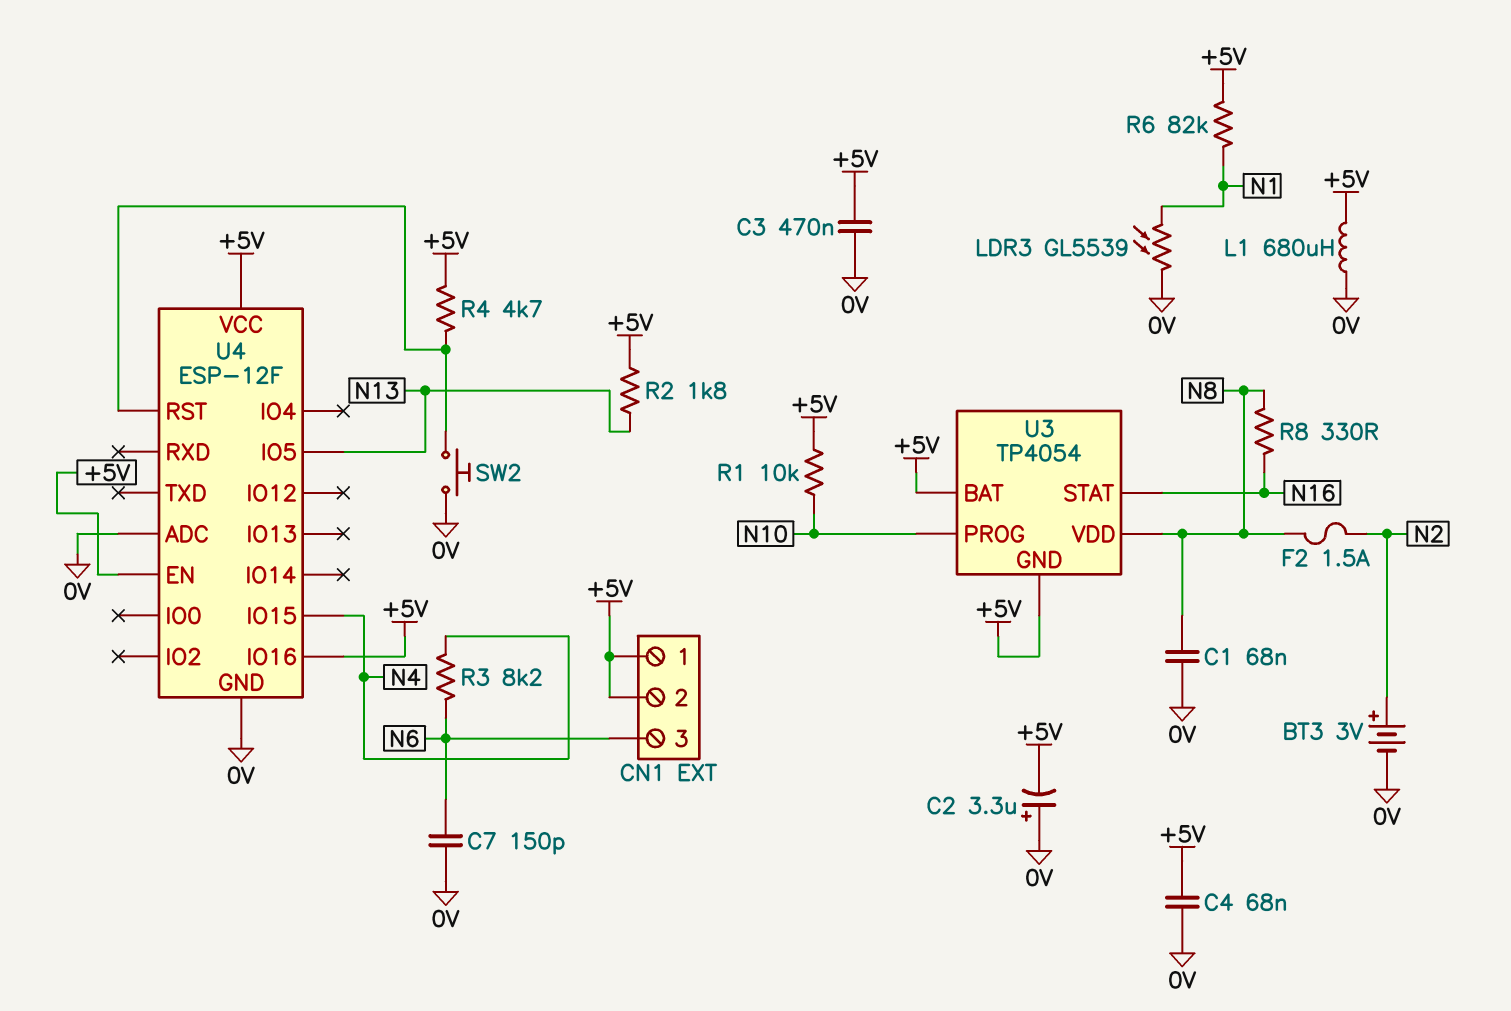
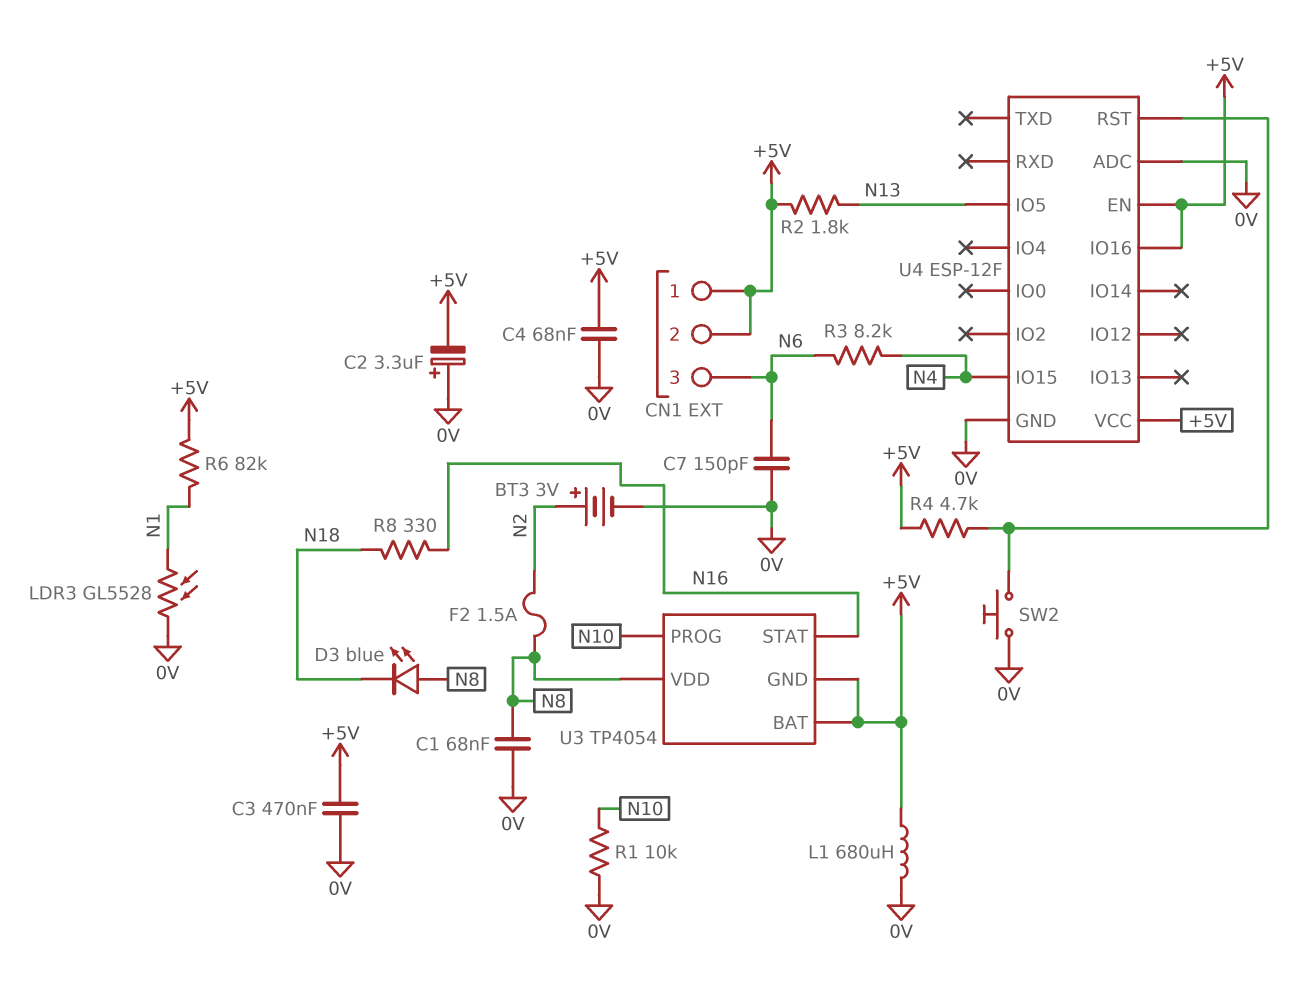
D3: none -> LED blue (A N8, K N18)
LDR3: GL5539 (0V, N1) -> GL5528 (0V, N1)
R1: 10k (+5V, N10) -> 10k (0V, N10)
R8: 330 (N8, N16) -> 330 (N16, N18)

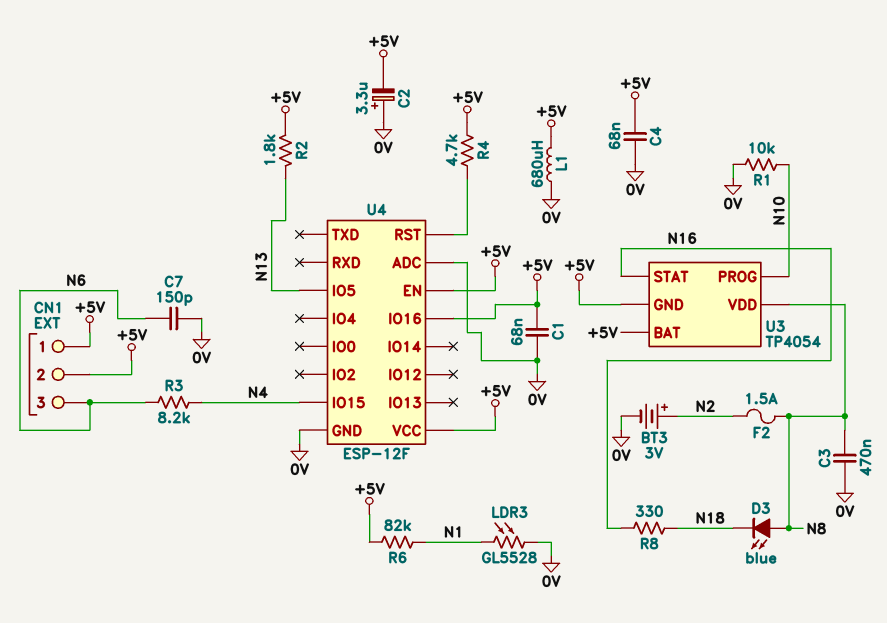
C1: 68nF (0V, N8) -> 68nF (+5V, 0V)
C3: 470nF (+5V, 0V) -> 470nF (0V, N8)
SW2: button (0V, U4/RST) -> none

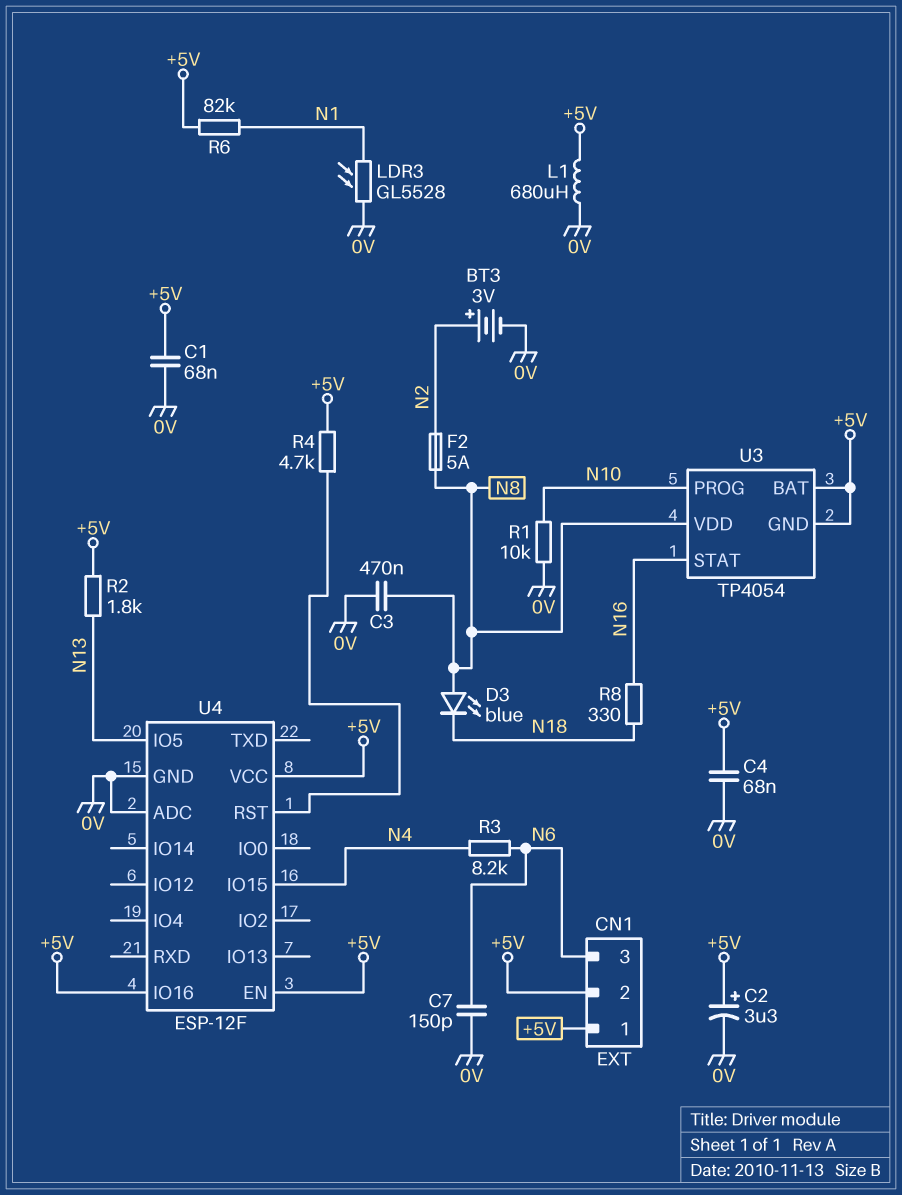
C2: 3.3uF (plus 0V, minus +5V) -> 3.3uF (plus +5V, minus 0V)
F2: 1.5A (N2, N8) -> 5A (N2, N8)

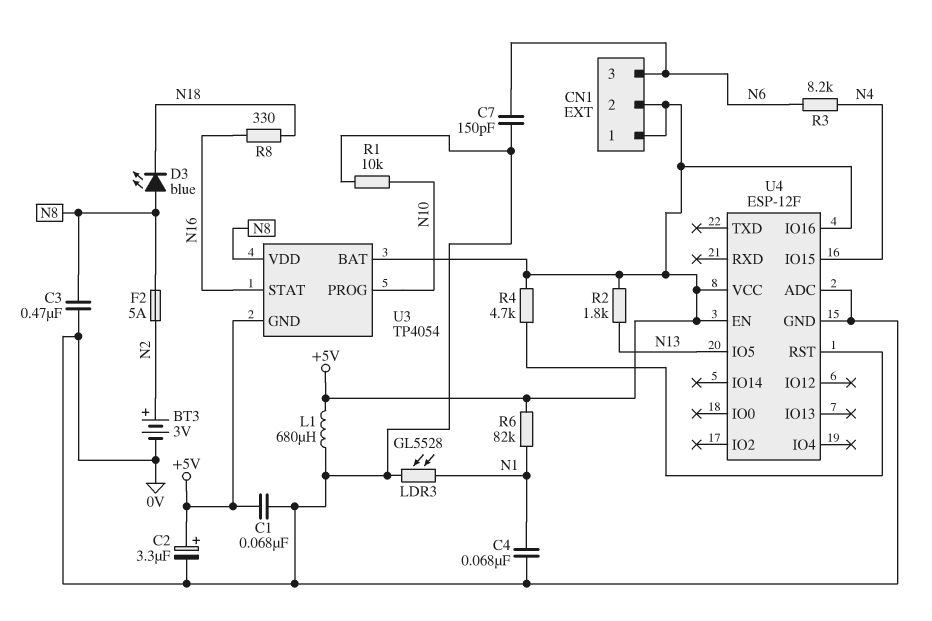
C4: 68nF (+5V, 0V) -> 68nF (0V, N1)

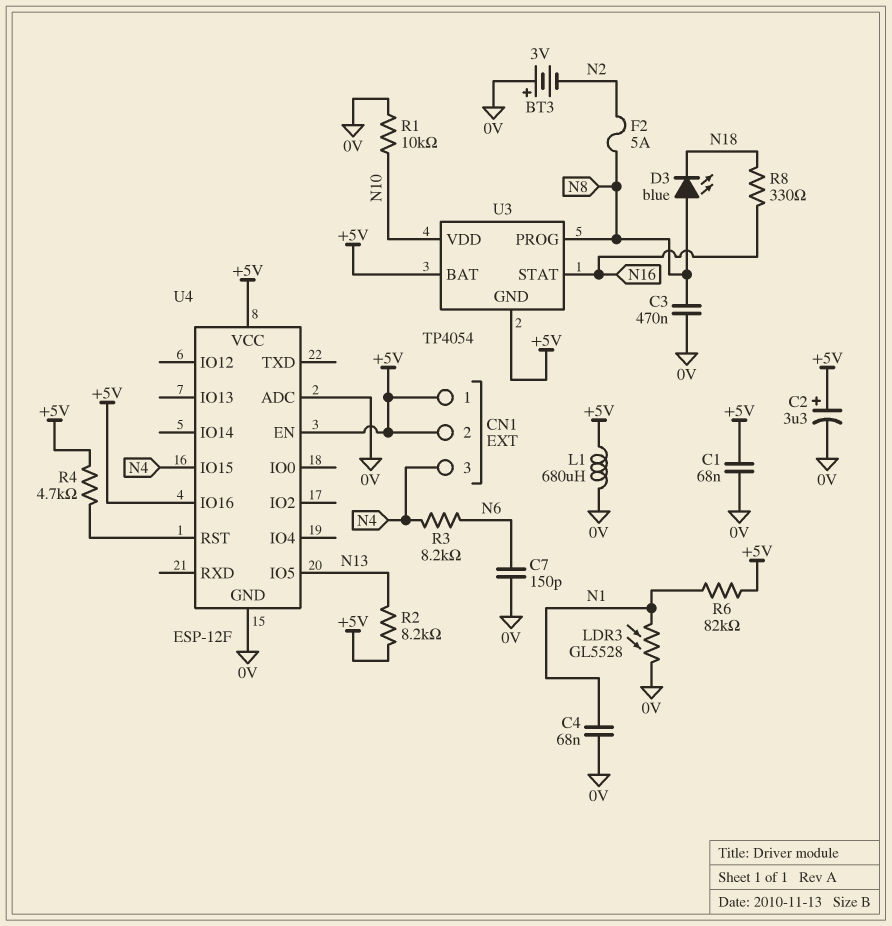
BT3: 3V (plus N2, minus 0V) -> 3V (plus 0V, minus N2)
CN1 pin 3: N6 -> N4
R2: 1.8k (+5V, N13) -> 8.2k (+5V, N13)
U3 pin PROG: N10 -> N8
U3 pin VDD: N8 -> N10

